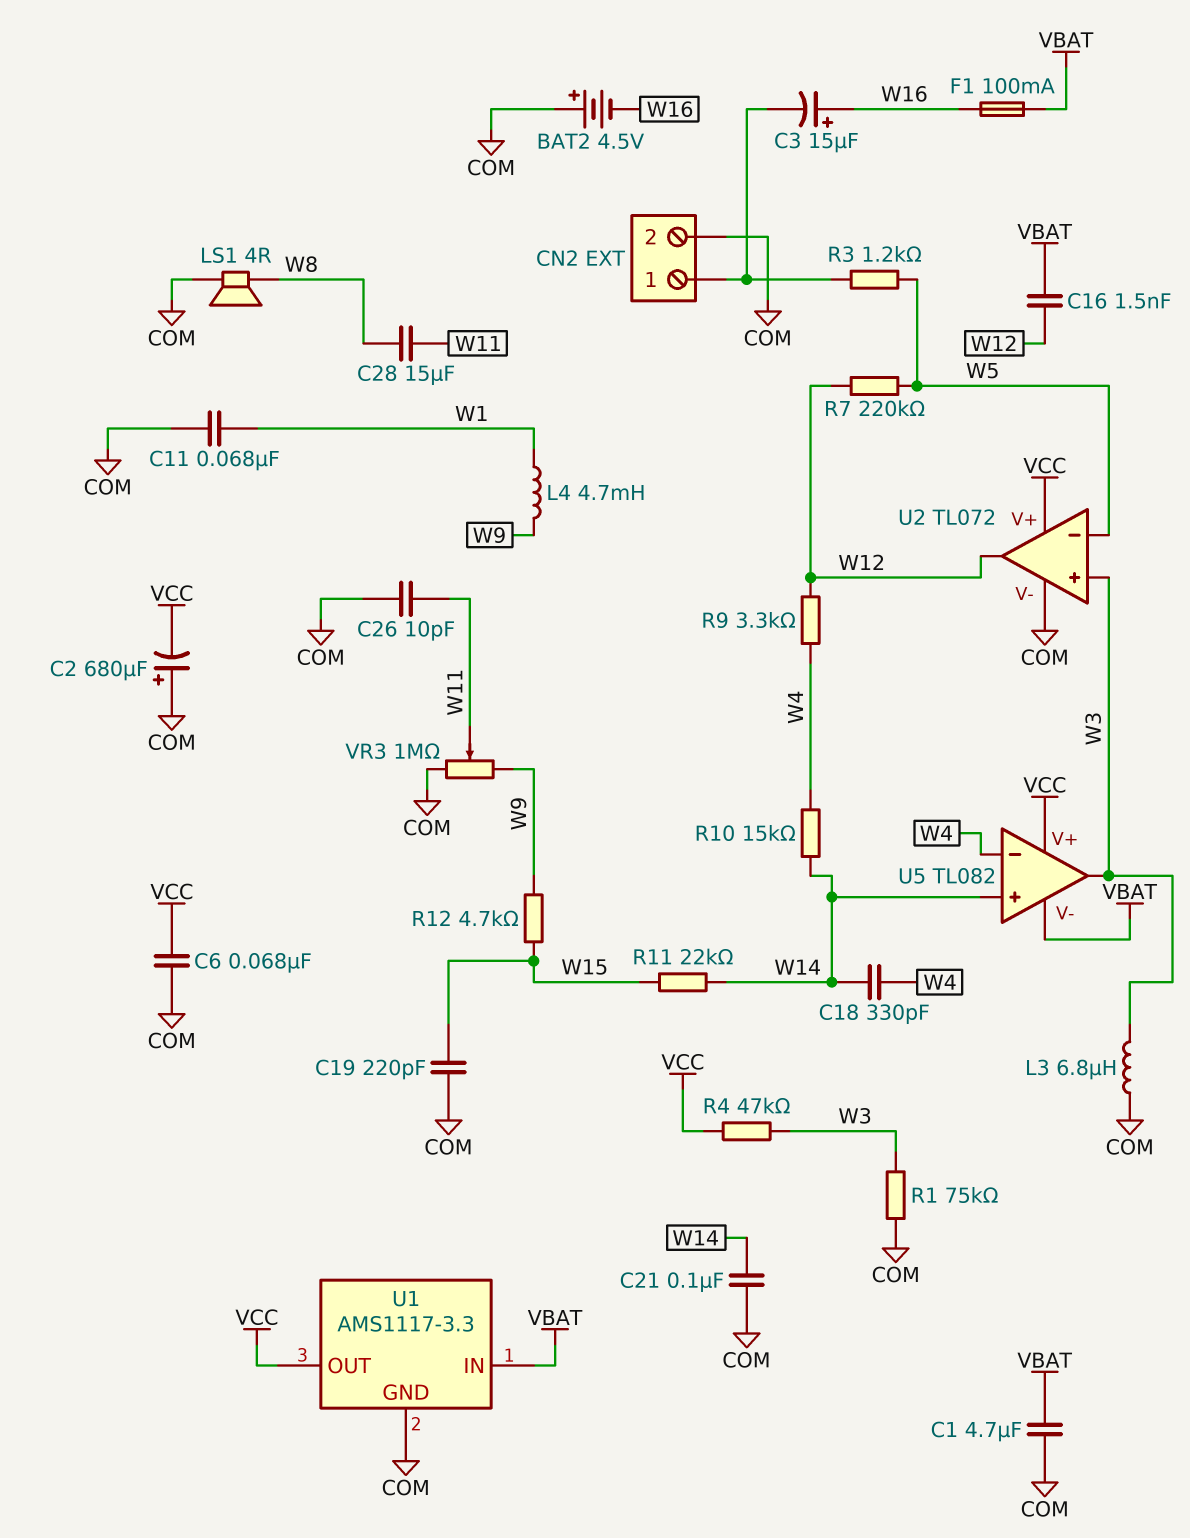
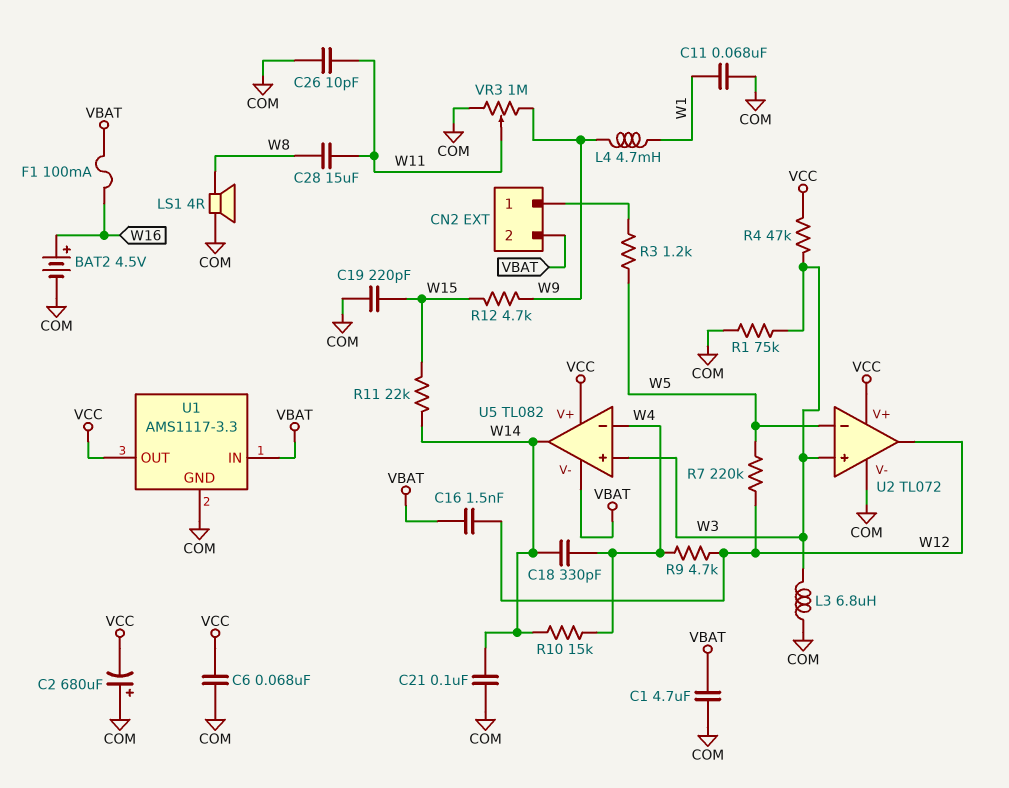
BAT2: 4.5V (plus COM, minus W16) -> 4.5V (plus W16, minus COM)
C3: 15uF (plus W16, minus CN2/1) -> none
CN2 pin 2: COM -> VBAT
R9: 3.3k (W4, W12) -> 4.7k (W4, W12)
U5 pin in+: W14 -> W3
U5 pin out: W3 -> W14

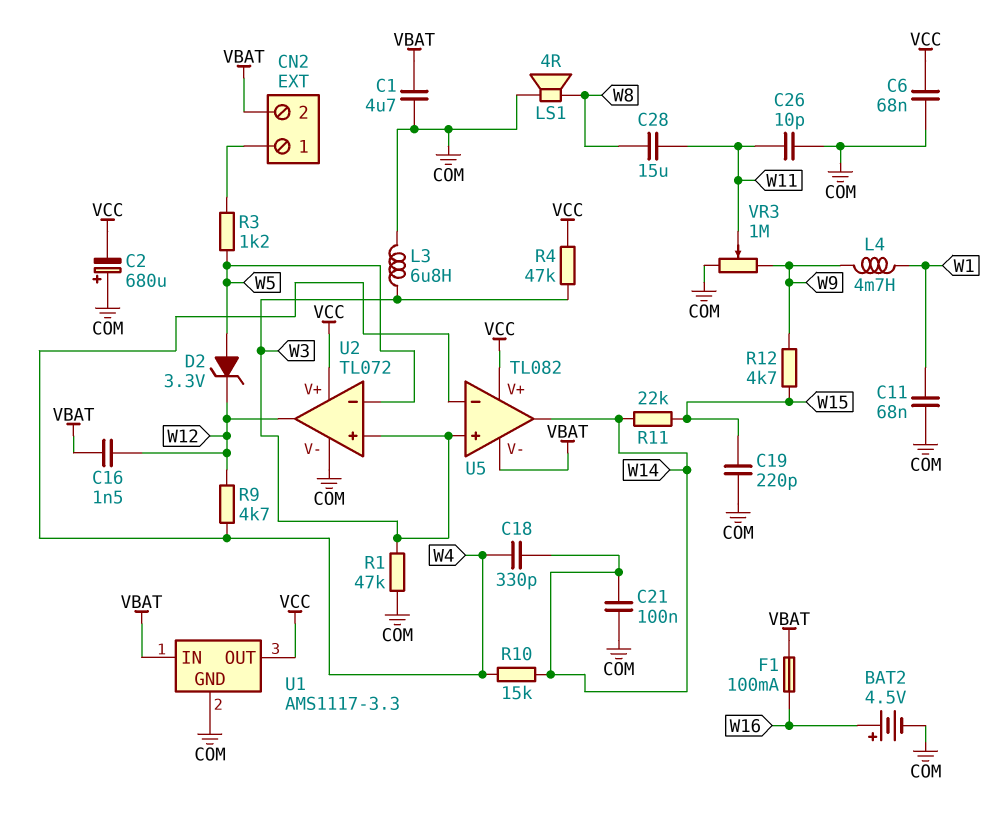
D2: none -> zener 3.3V (A W5, K W12)
R1: 75k (COM, W3) -> 47k (COM, W3)
R7: 220k (W5, W12) -> none

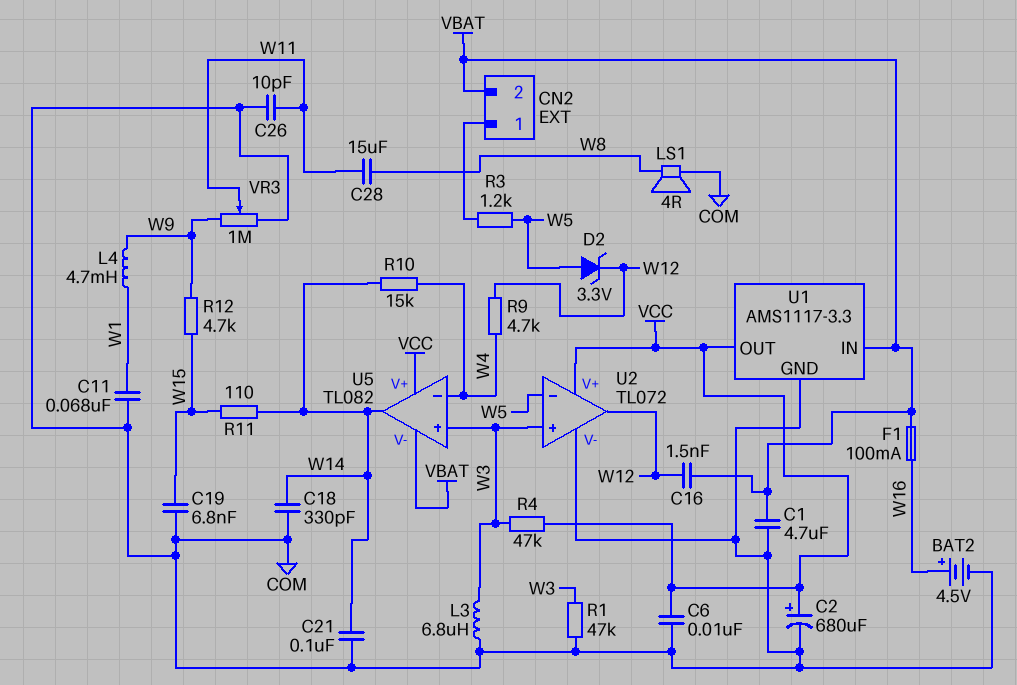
C2: 680uF (plus COM, minus VCC) -> 680uF (plus VCC, minus COM)
C6: 68nF (COM, VCC) -> 10nF (COM, VCC)
C18: 330pF (W4, W14) -> 330pF (COM, W14)
C19: 220pF (COM, W15) -> 6.8nF (COM, W15)
R11: 22k (W14, W15) -> 110 (W14, W15)

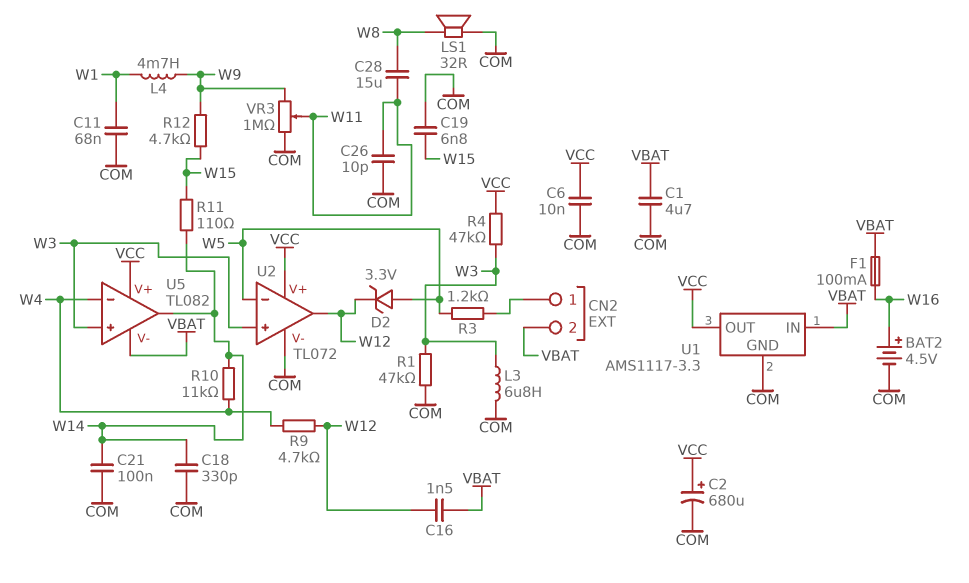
LS1: speaker 4R (COM, W8) -> speaker 32R (COM, W8)
R10: 15k (W4, W14) -> 11k (W4, W14)

